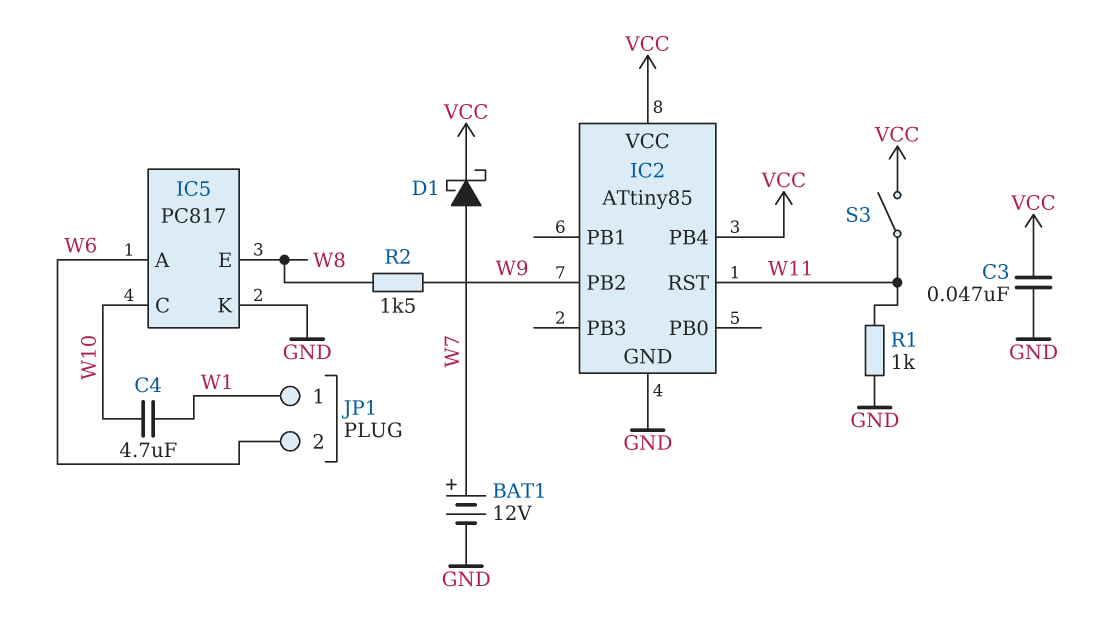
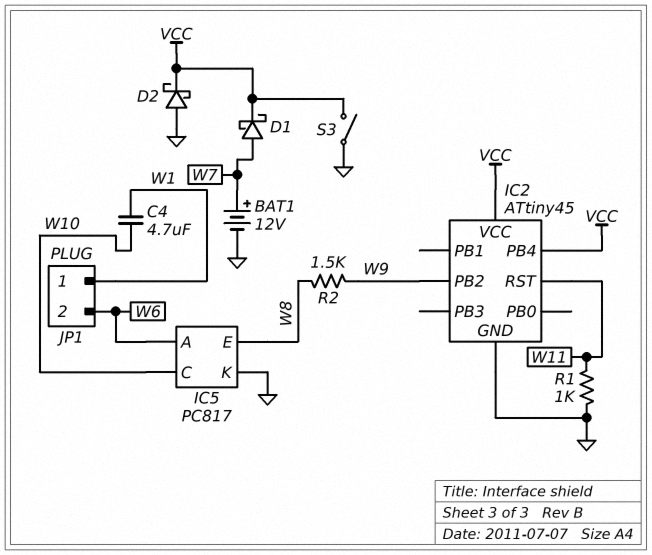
C3: 47nF (GND, VCC) -> none
D2: none -> schottky (A GND, K VCC)
IC2: ATtiny85 -> ATtiny45
S3: switch (VCC, W11) -> switch (GND, VCC)

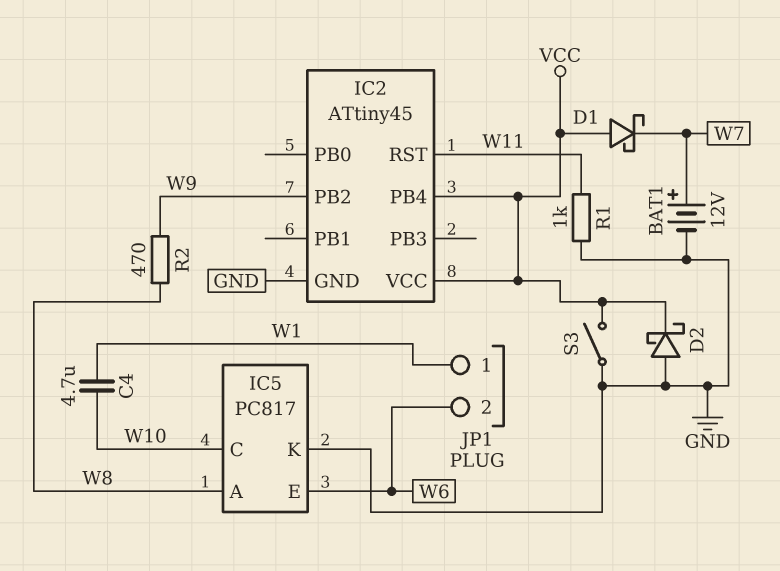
D1: schottky (A W7, K VCC) -> schottky (A VCC, K W7)
IC5 pin A: W6 -> W8
IC5 pin E: W8 -> W6
R2: 1.5k (W8, W9) -> 470 (W8, W9)

